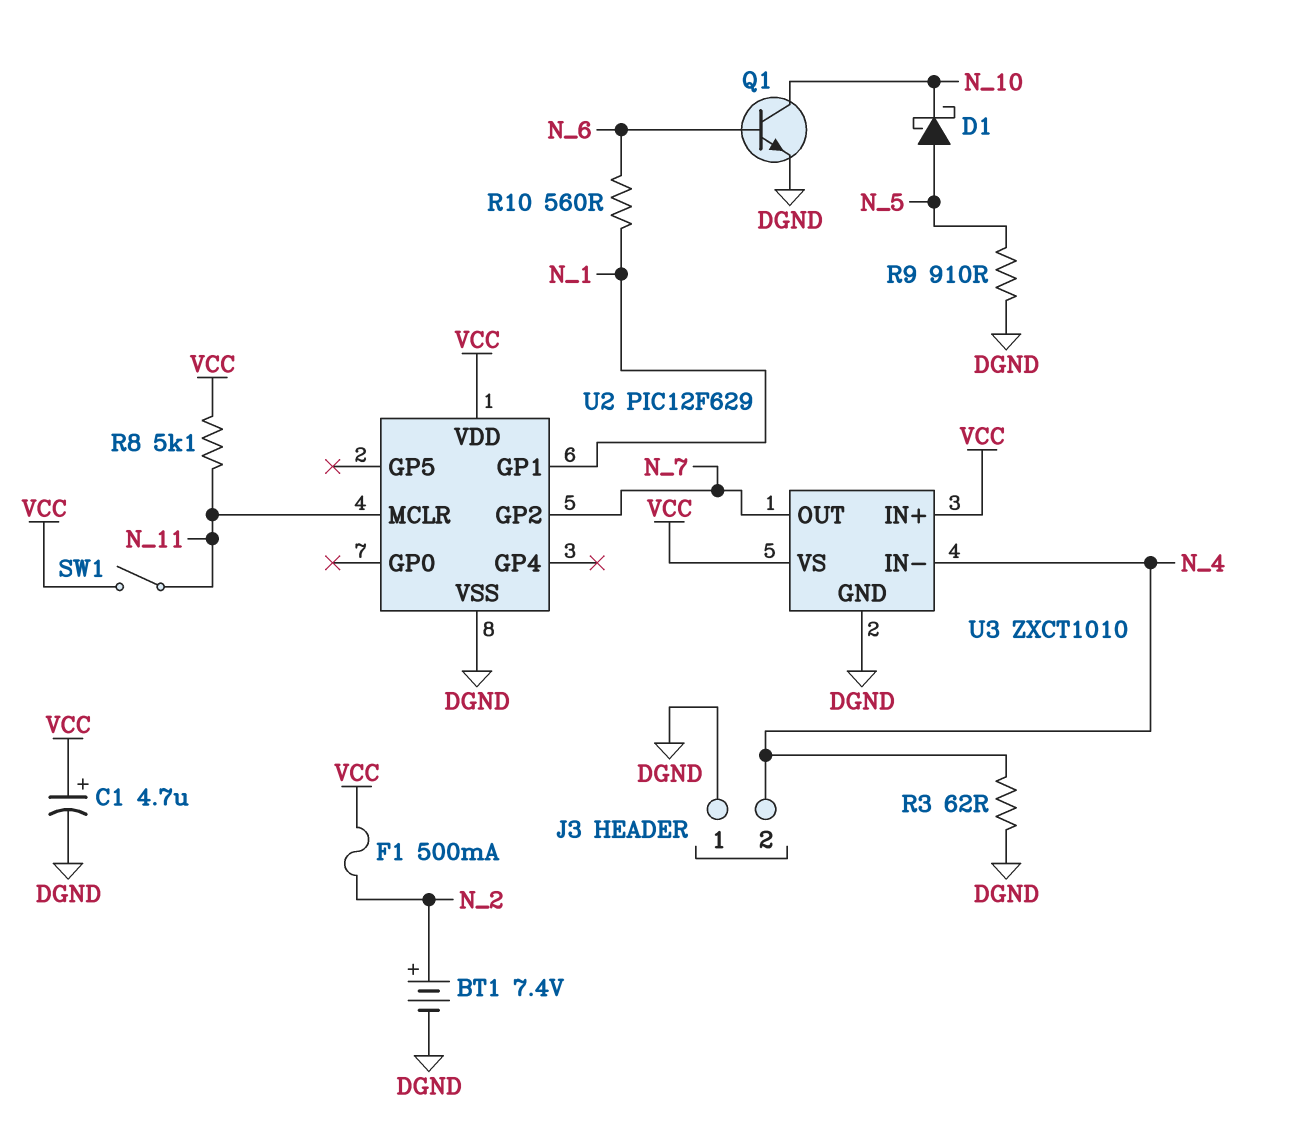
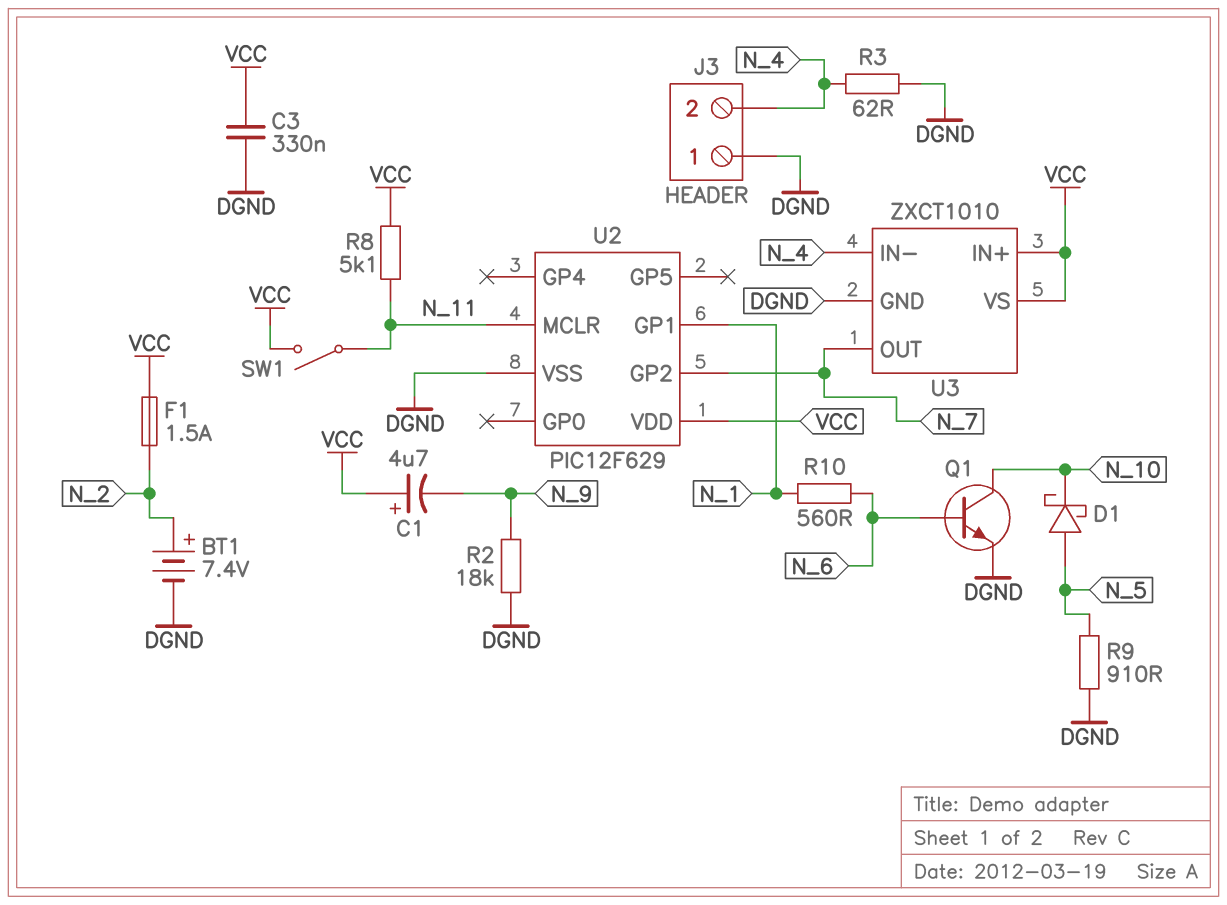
C1: 4.7uF (plus VCC, minus DGND) -> 4.7uF (plus VCC, minus N_9)
C3: none -> 330nF (DGND, VCC)
F1: 500mA (N_2, VCC) -> 1.5A (N_2, VCC)
R2: none -> 18k (DGND, N_9)

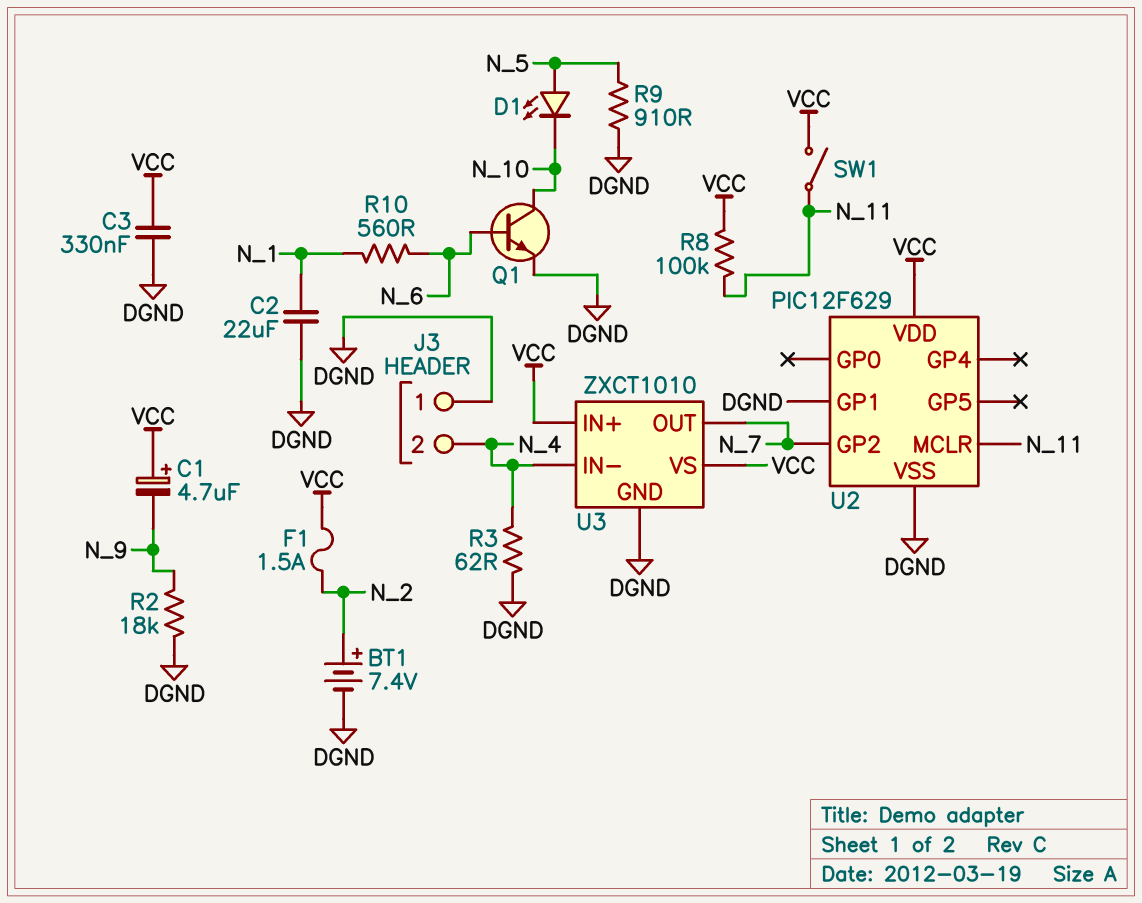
C2: none -> 22uF (DGND, N_1)
D1: schottky (A N_5, K N_10) -> LED (A N_5, K N_10)
R8: 5.1k (N_11, VCC) -> 100k (N_11, VCC)
U2 pin GP1: N_1 -> DGND

